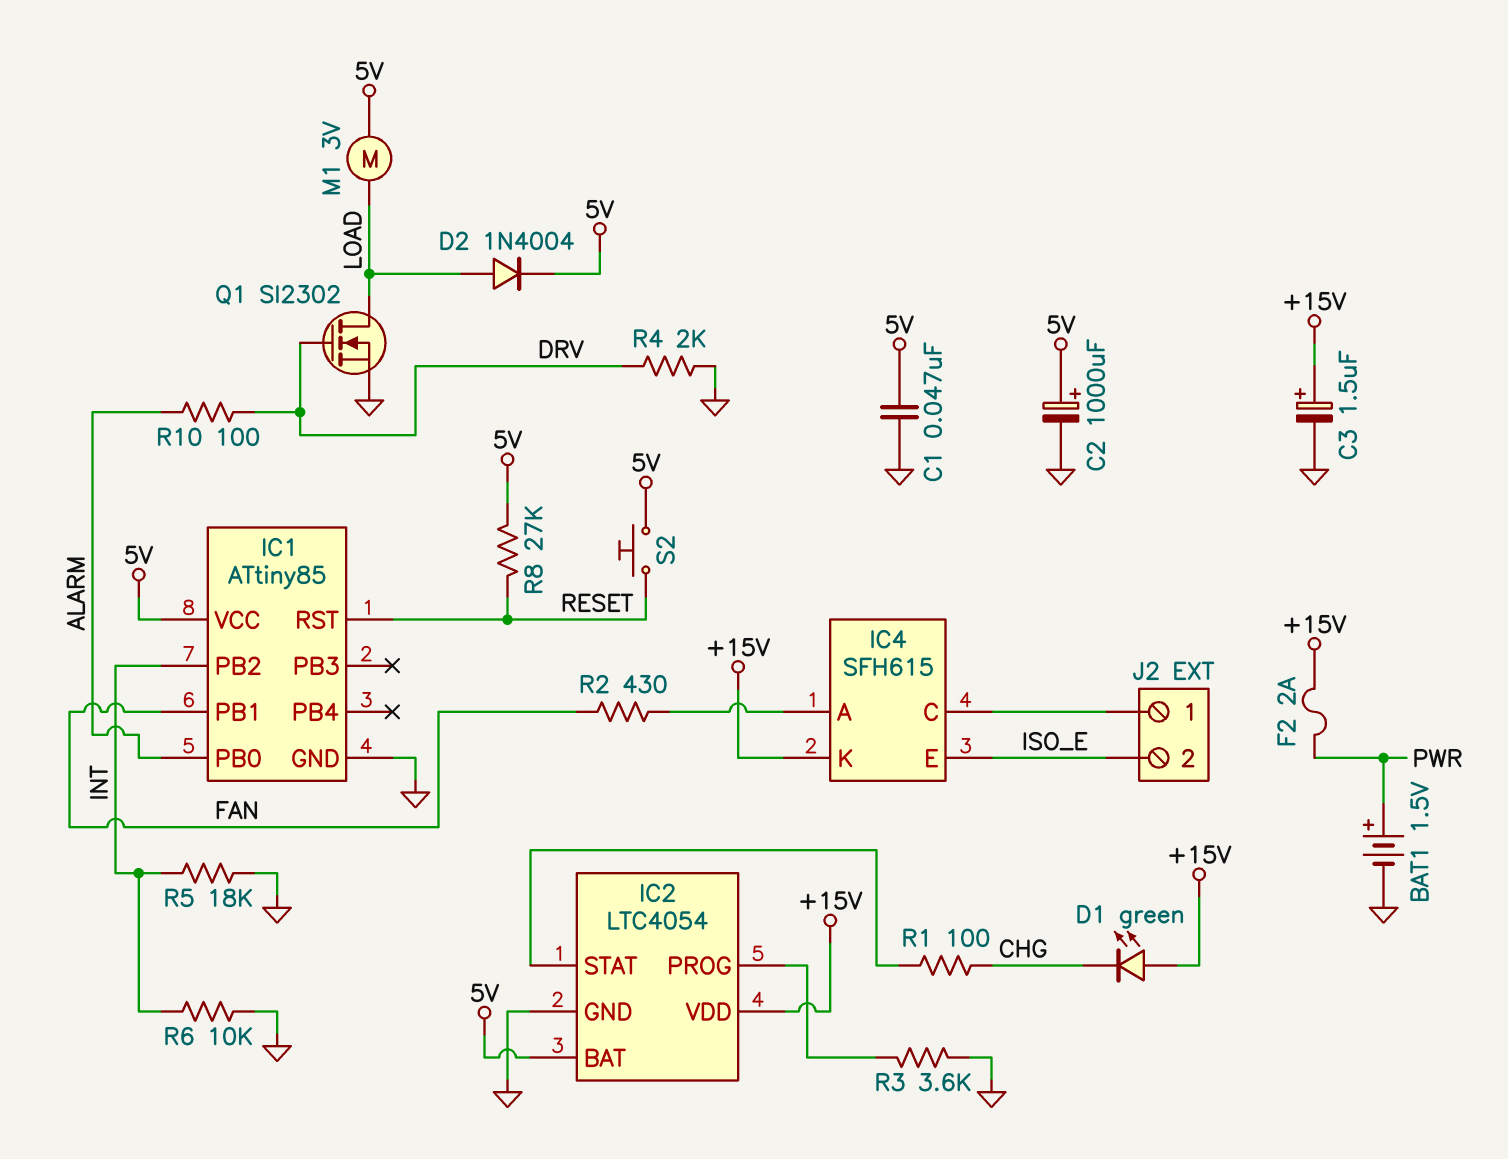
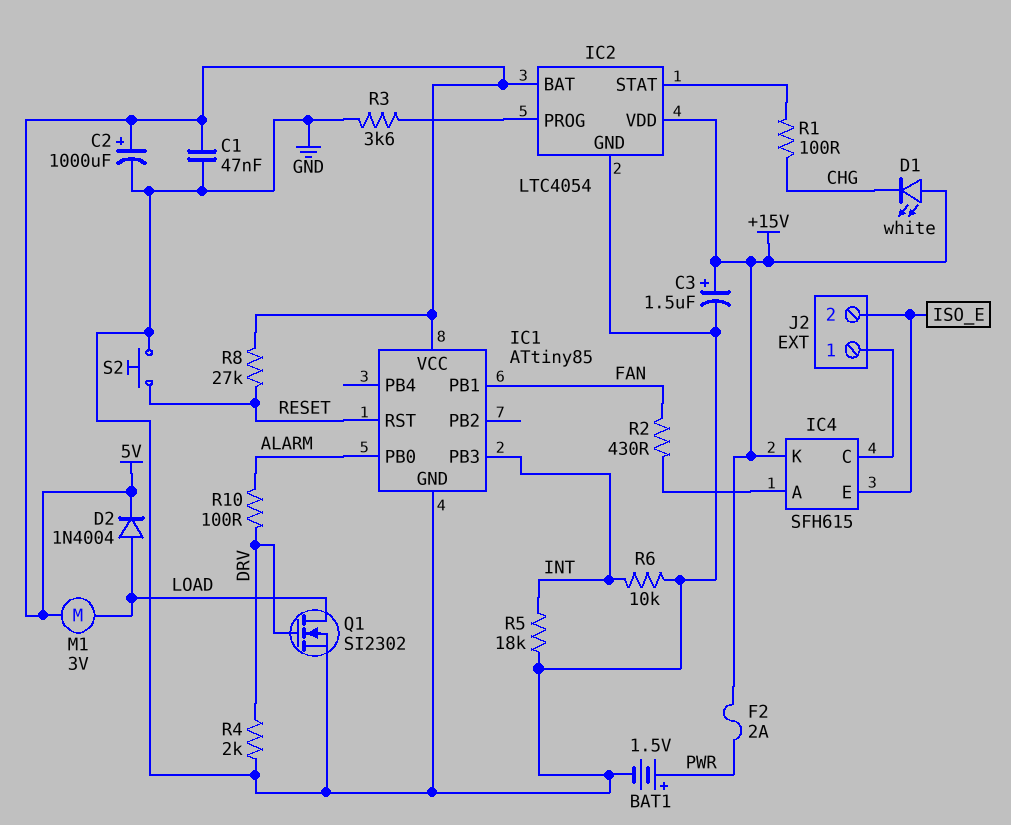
D1: LED green (A +15V, K CHG) -> LED white (A +15V, K CHG)
IC1 pin PB2: INT -> none
IC1 pin PB3: none -> INT
S2: button (5V, RESET) -> button (GND, RESET)

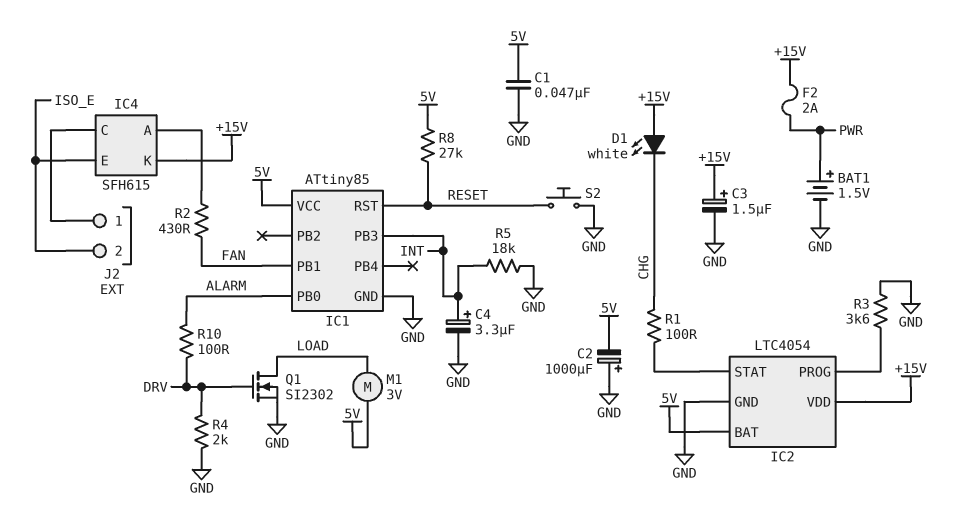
C2: 1000uF (plus 5V, minus GND) -> 1000uF (plus GND, minus 5V)
C4: none -> 3.3uF (plus INT, minus GND)
D2: diode 1N4004 (A LOAD, K 5V) -> none
R6: 10k (GND, INT) -> none

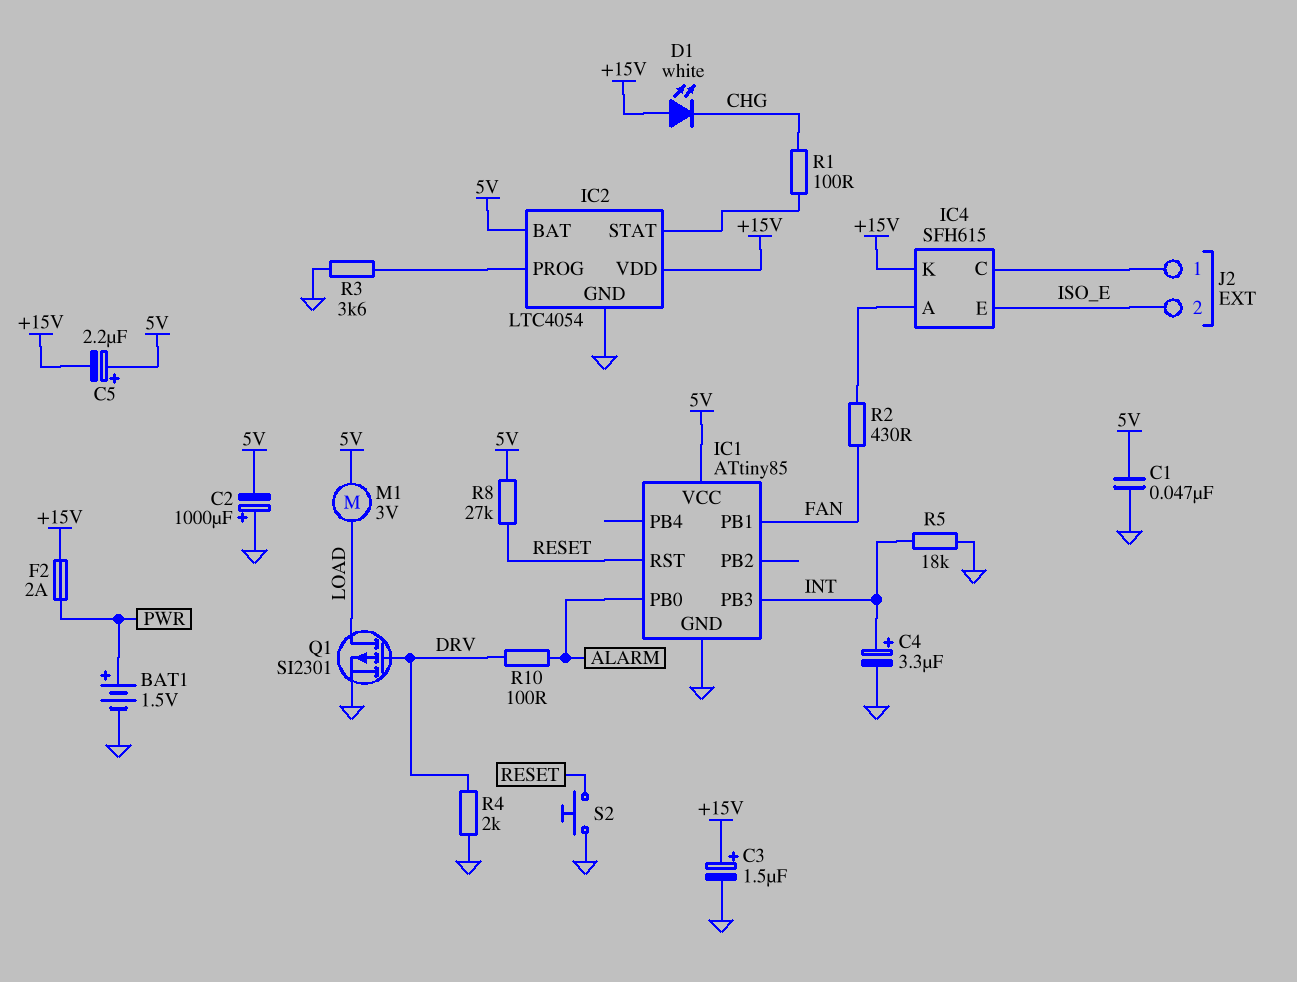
C5: none -> 2.2uF (plus 5V, minus +15V)
Q1: NMOS SI2302 (G DRV, D LOAD, S GND) -> PMOS SI2301 (G DRV, D LOAD, S GND)

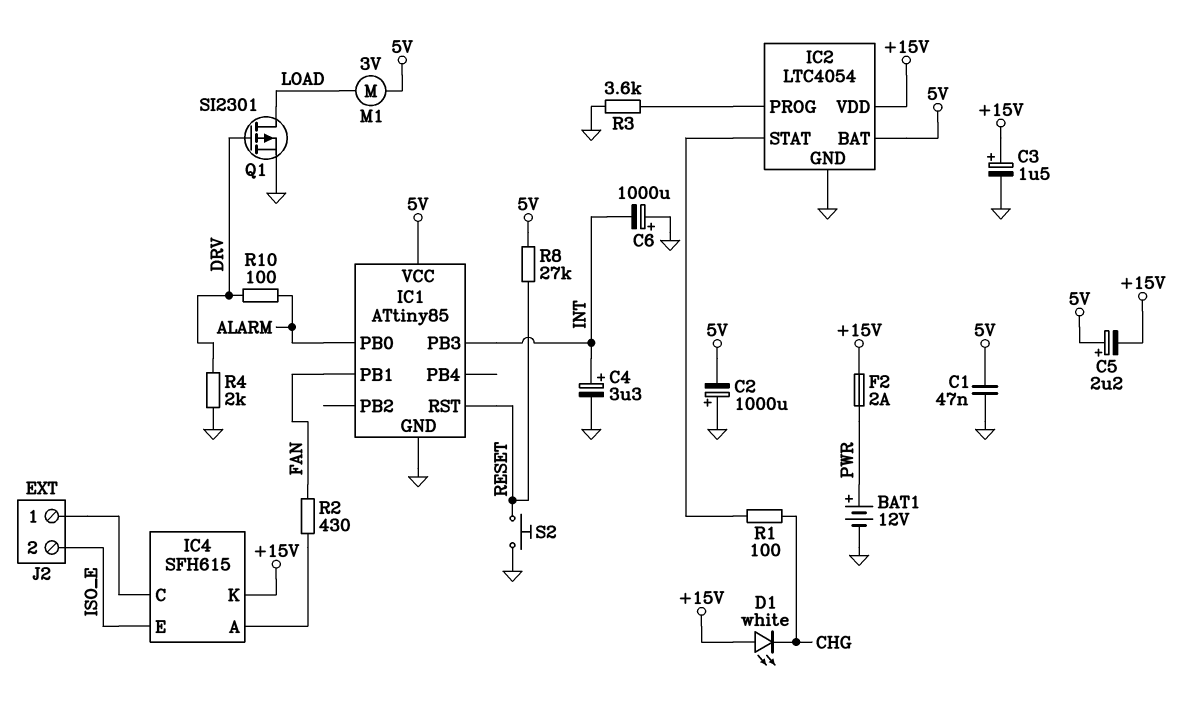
BAT1: 1.5V (plus PWR, minus GND) -> 12V (plus PWR, minus GND)
C6: none -> 1000uF (plus GND, minus INT)
R5: 18k (GND, INT) -> none

